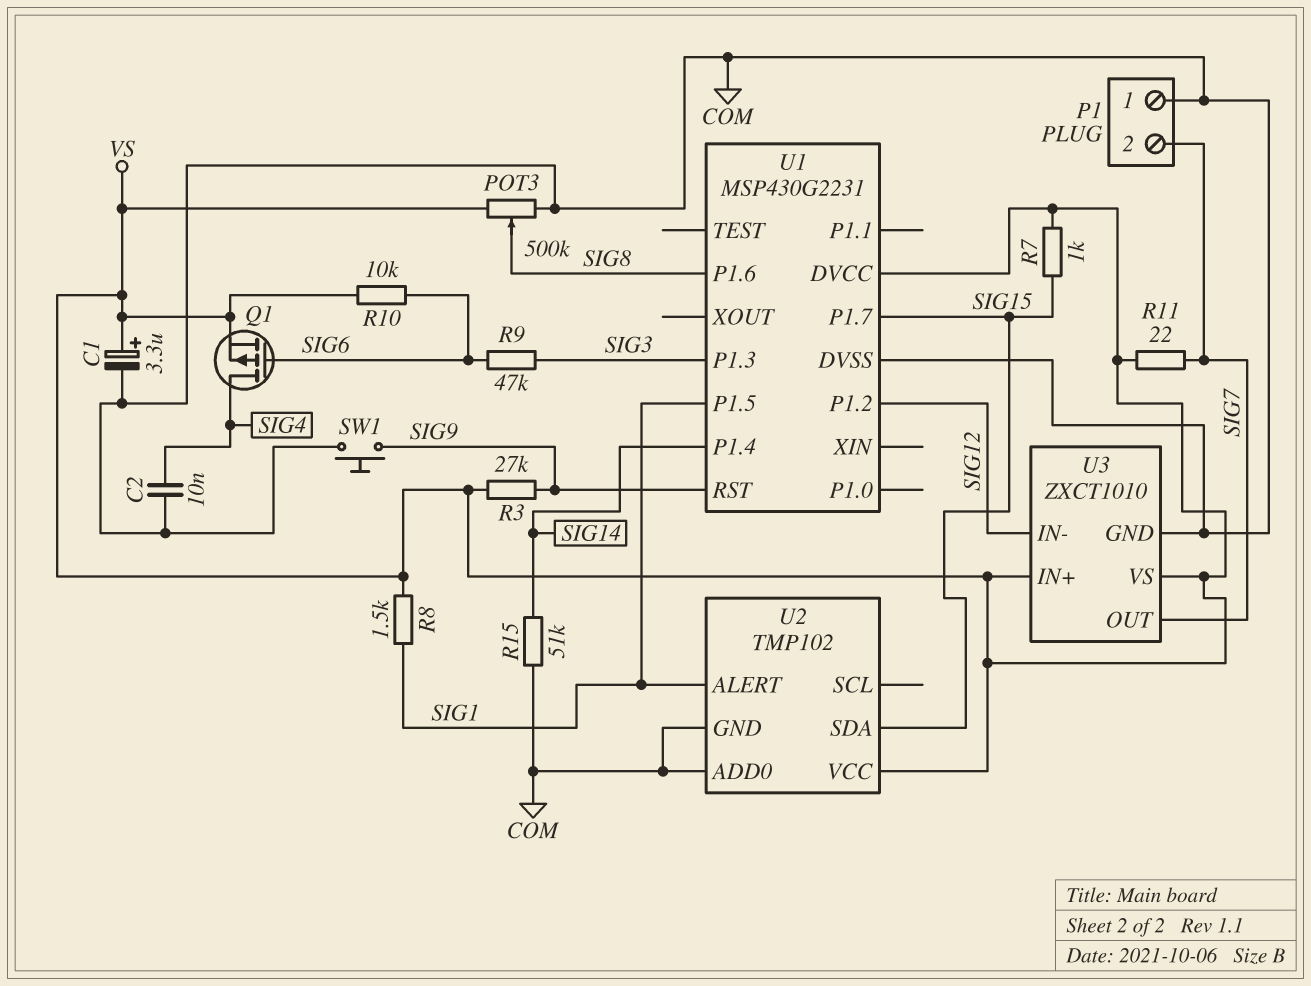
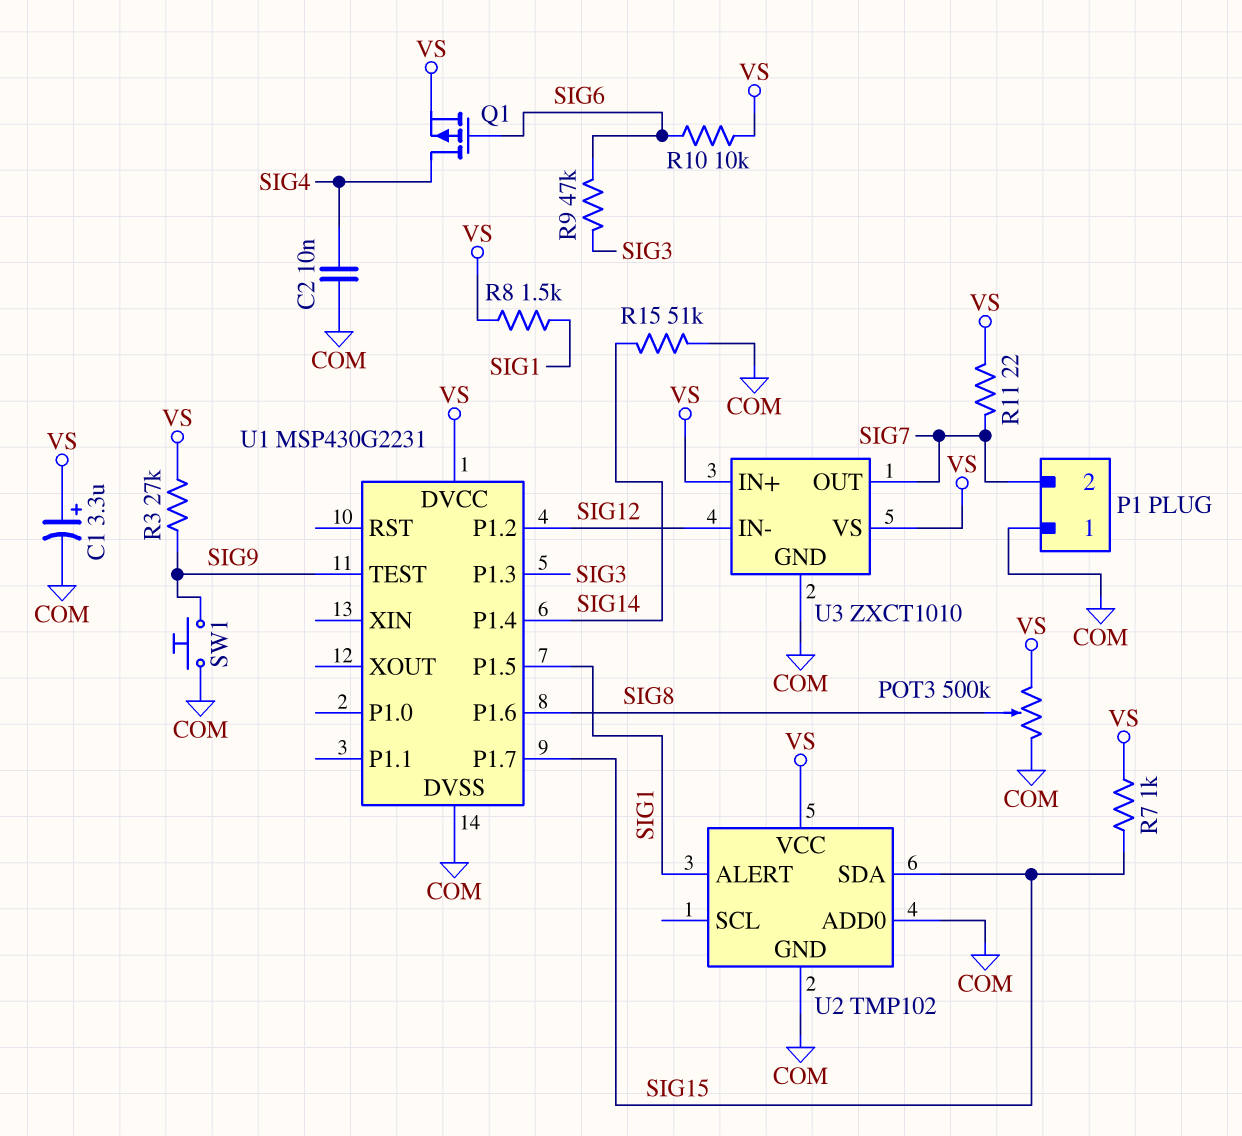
U1 pin RST: SIG9 -> none
U1 pin TEST: none -> SIG9

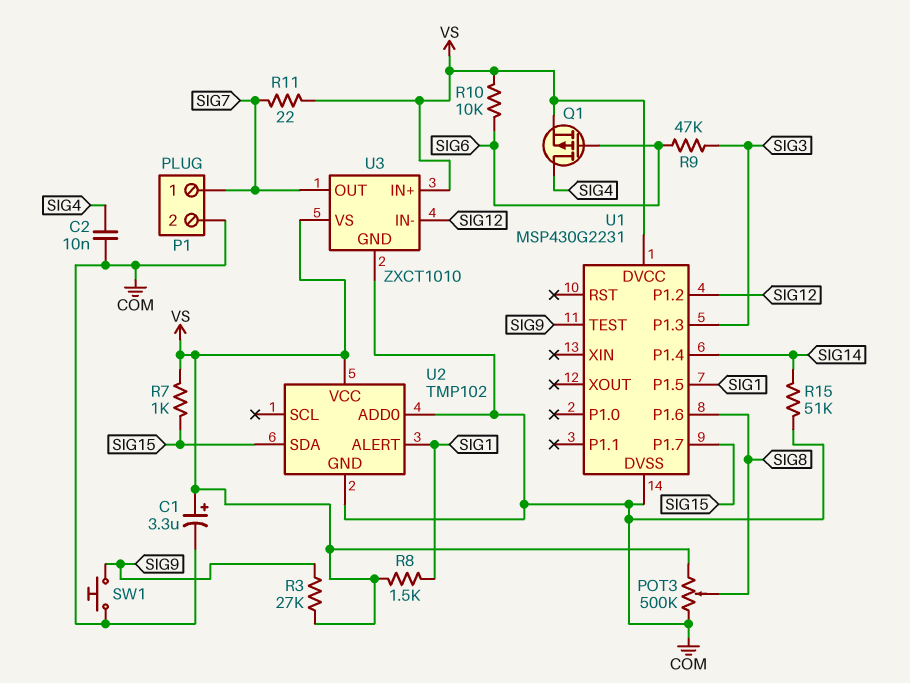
P1 pin 1: COM -> SIG7
P1 pin 2: SIG7 -> COM

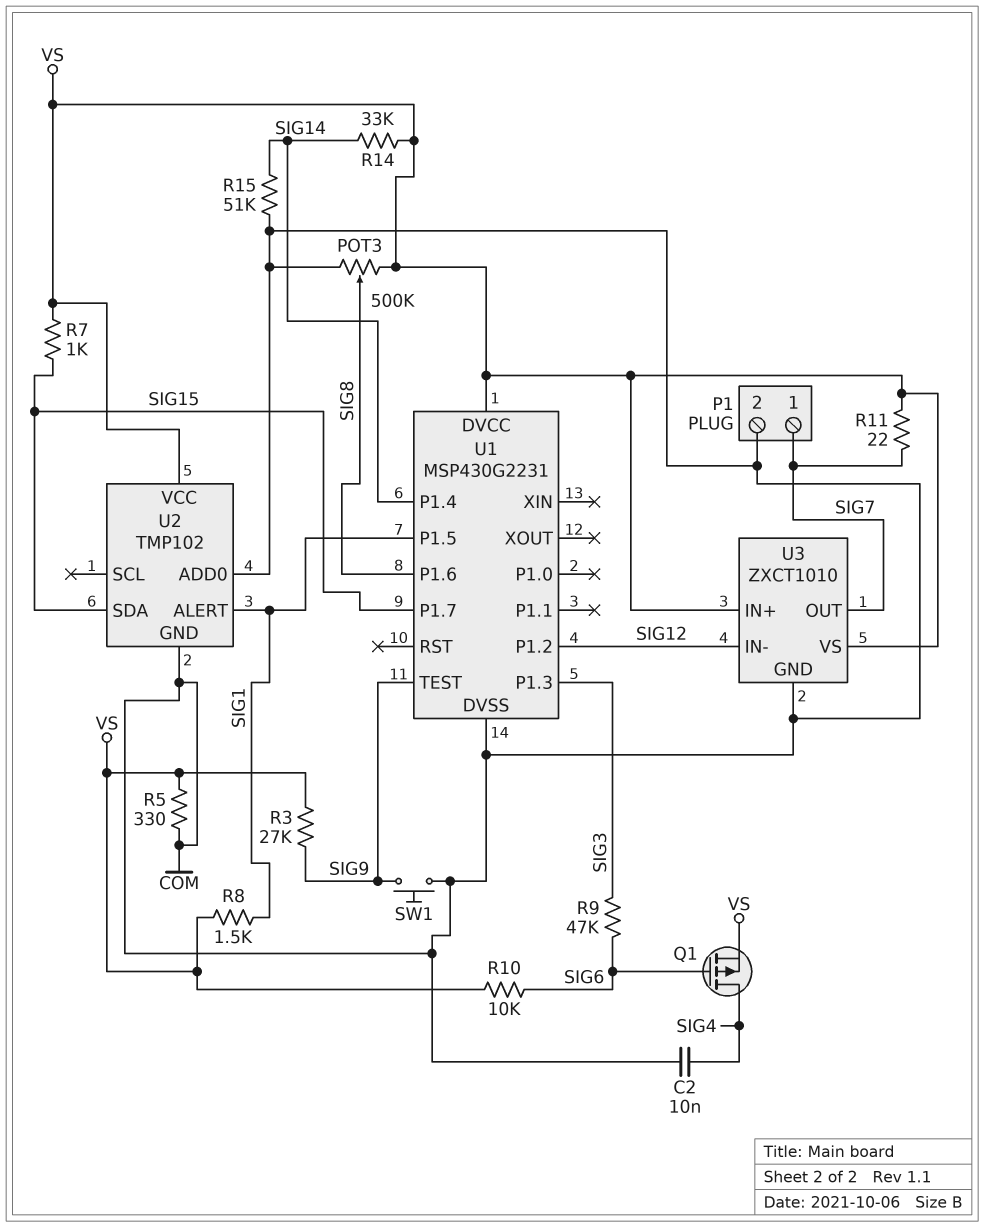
C1: 3.3uF (plus VS, minus COM) -> none
R5: none -> 330 (COM, VS)
R14: none -> 33k (SIG14, VS)

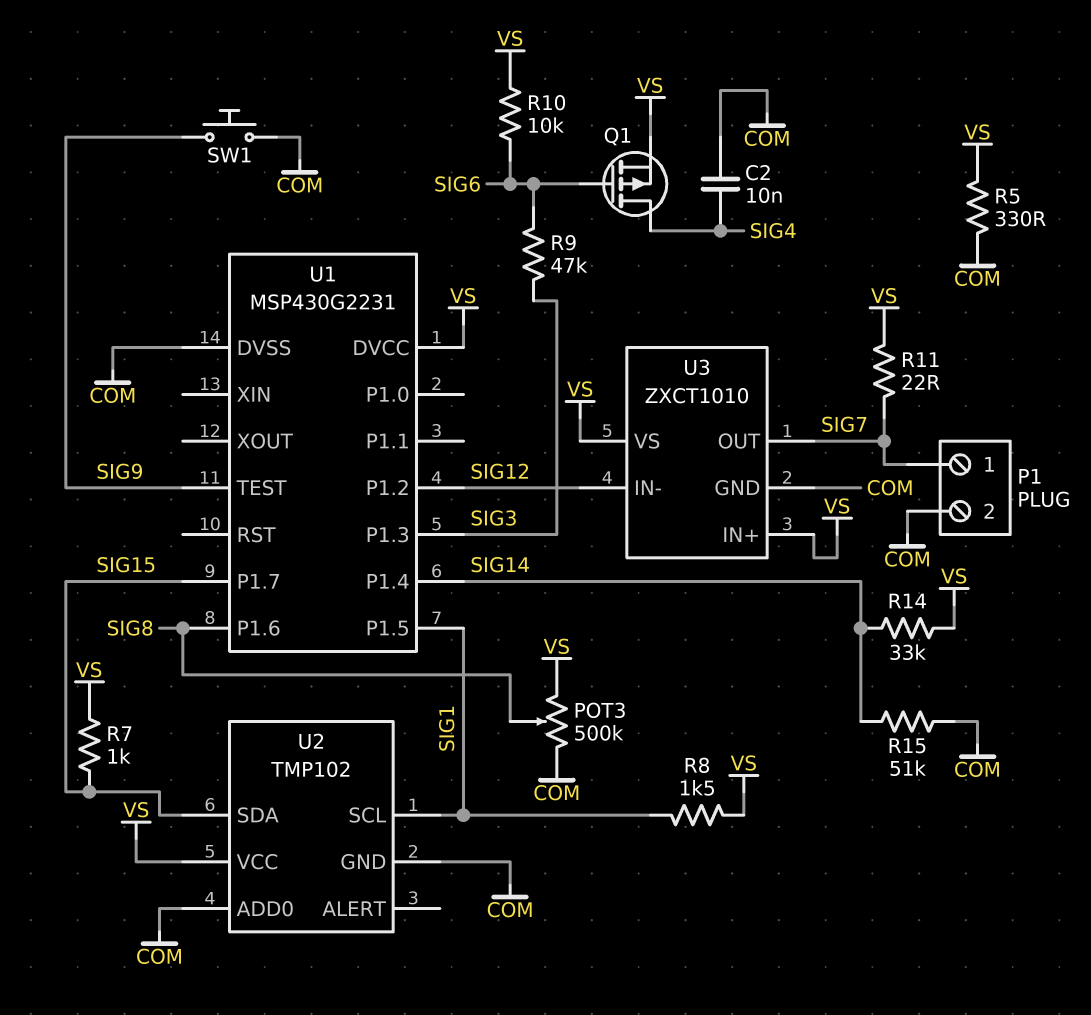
R3: 27k (SIG9, VS) -> none
U2 pin ALERT: SIG1 -> none
U2 pin SCL: none -> SIG1

